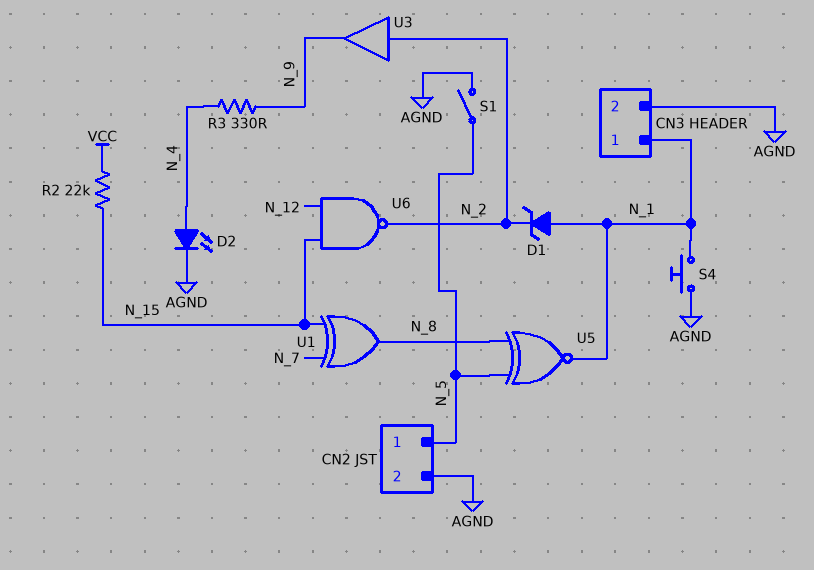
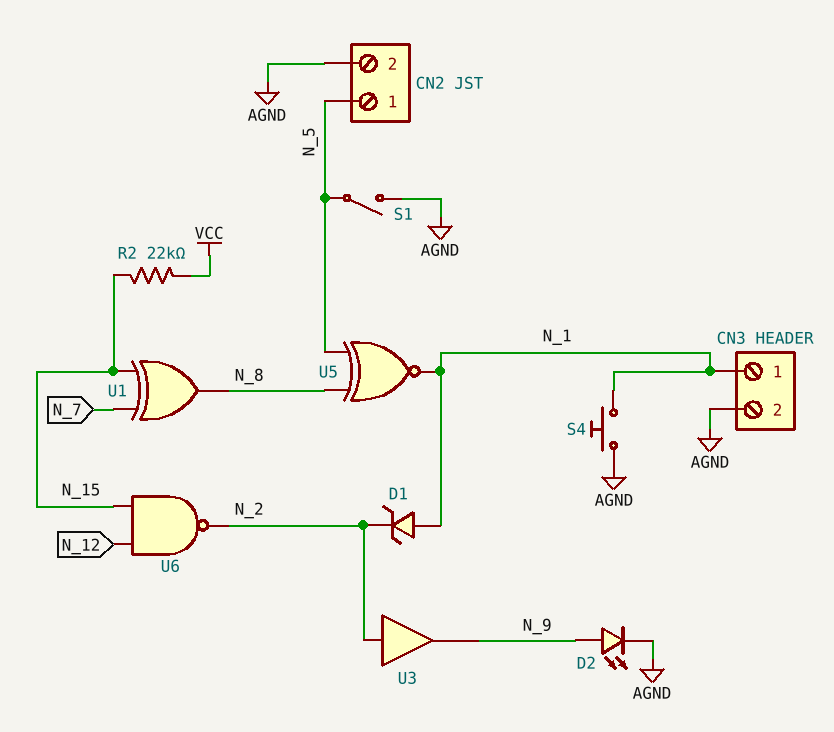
D2: LED (A N_4, K AGND) -> LED (A N_9, K AGND)
R3: 330 (N_4, N_9) -> none

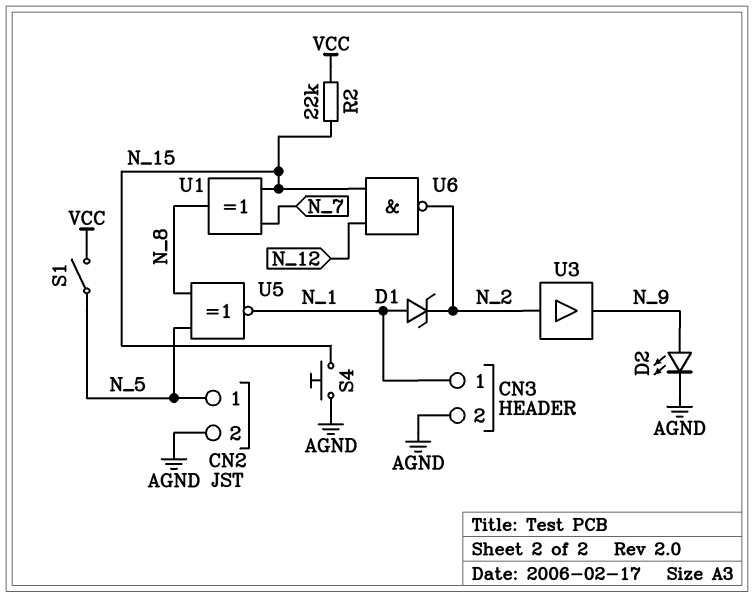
S1: switch (AGND, N_5) -> switch (N_5, VCC)
S4: button (AGND, N_1) -> button (AGND, N_15)

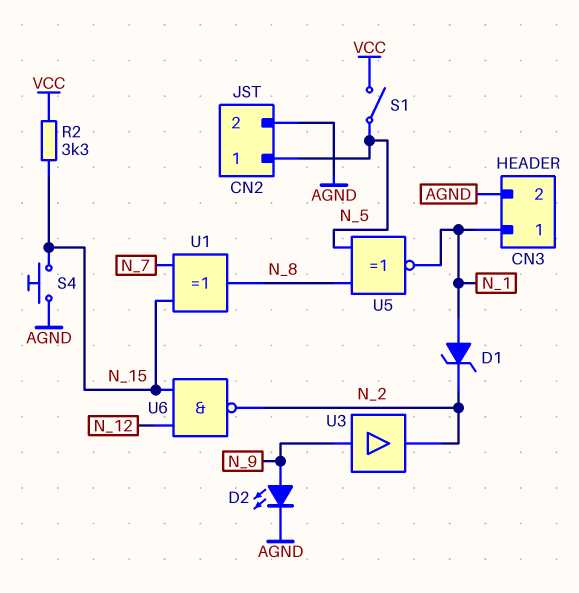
R2: 22k (N_15, VCC) -> 3.3k (N_15, VCC)
U3: buffer (in N_2, out N_9) -> buffer (in N_9, out N_2)

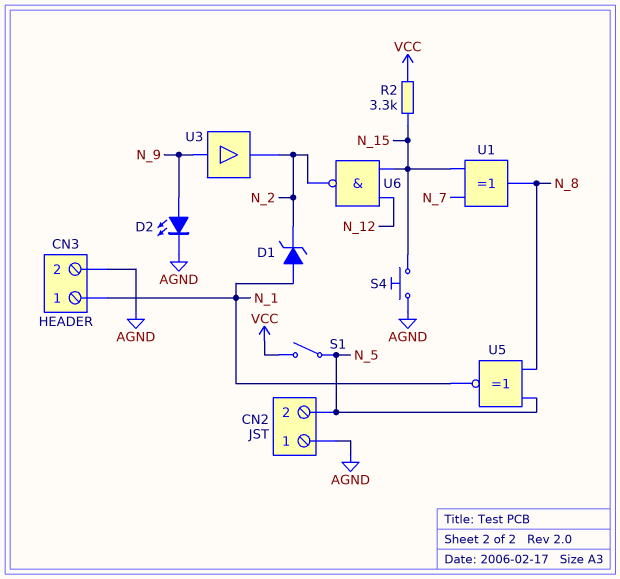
CN2 pin 1: N_5 -> AGND
CN2 pin 2: AGND -> N_5

